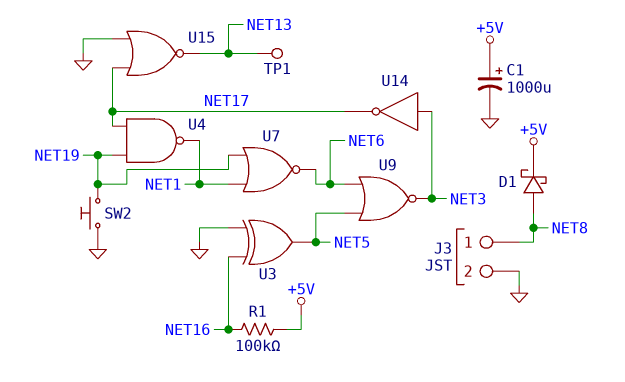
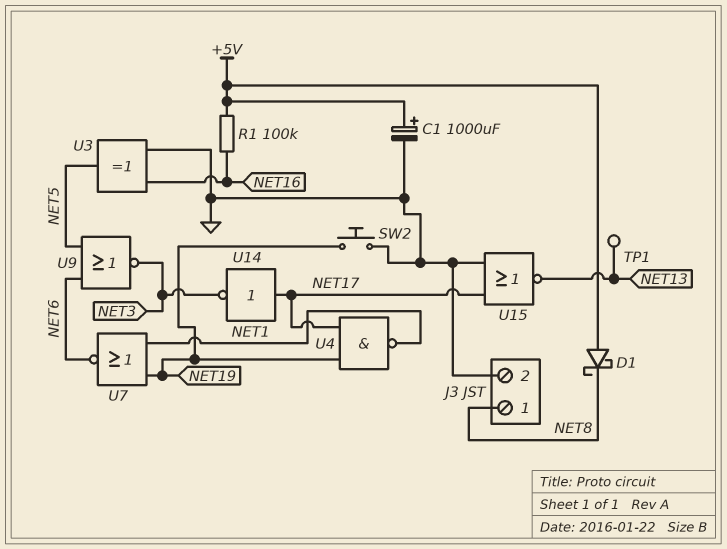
D1: schottky (A NET8, K +5V) -> schottky (A +5V, K NET8)
U14: NOT (in NET3, out NET17) -> NOT (in NET17, out NET3)

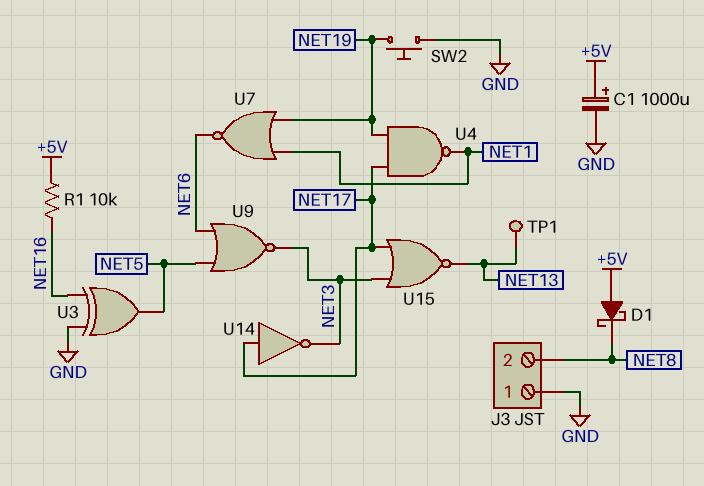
J3 pin 1: NET8 -> GND
J3 pin 2: GND -> NET8
R1: 100k (+5V, NET16) -> 10k (+5V, NET16)
U15: NOR (in GND, in NET17, out NET13) -> NOR (in NET3, in NET17, out NET13)

